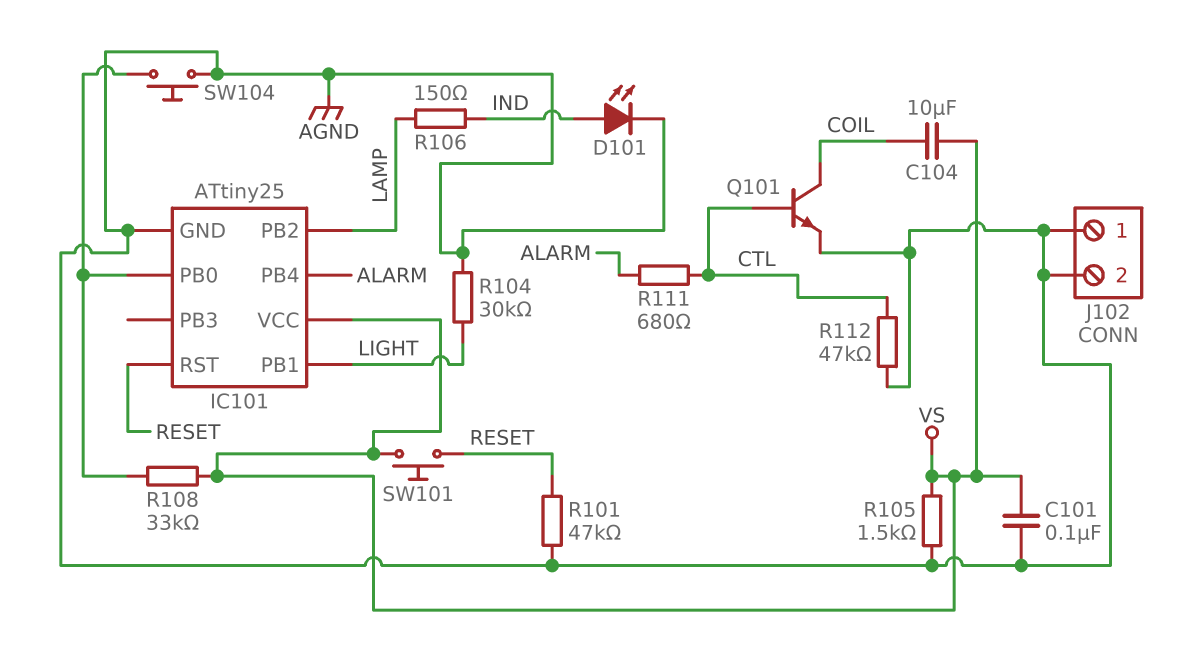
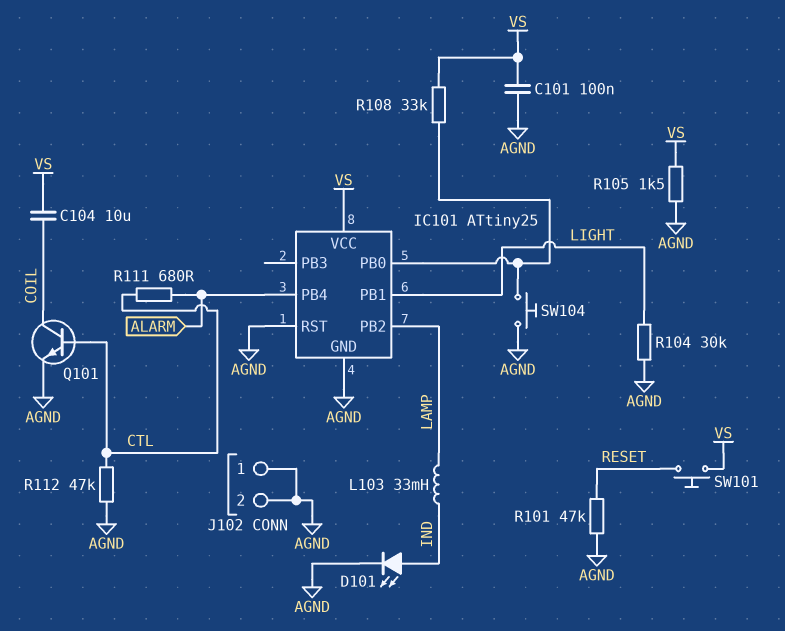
IC101 pin RST: RESET -> AGND
L103: none -> 33mH (IND, LAMP)
R106: 150 (IND, LAMP) -> none

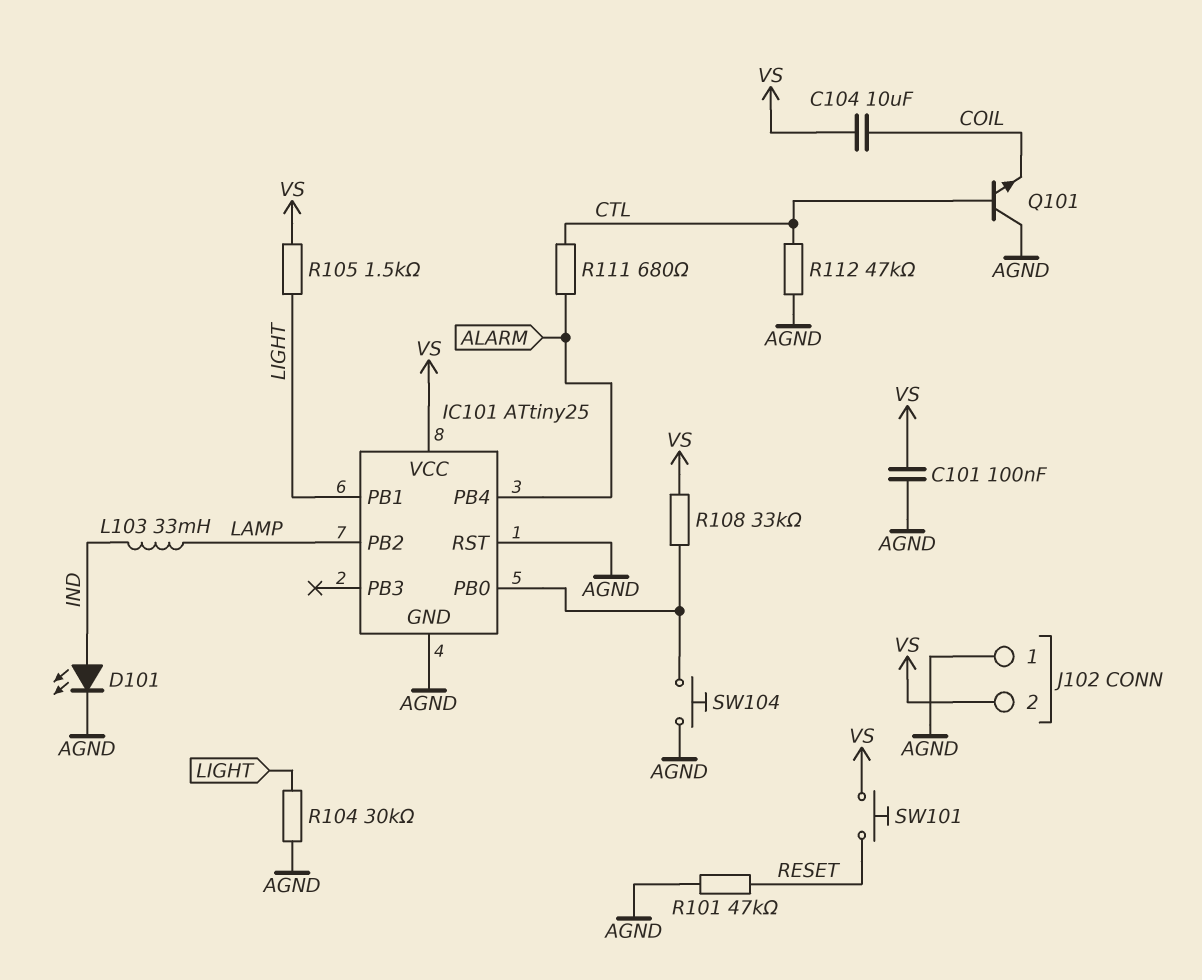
J102 pin 2: AGND -> VS
Q101: NPN (B CTL, C COIL, E AGND) -> NPN (B CTL, C AGND, E COIL)
R105: 1.5k (AGND, VS) -> 1.5k (LIGHT, VS)

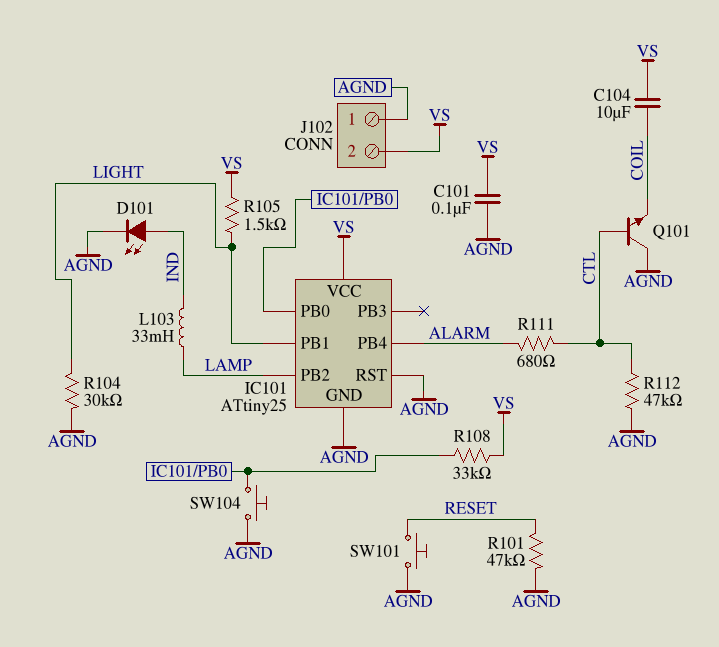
SW101: button (RESET, VS) -> button (AGND, RESET)

